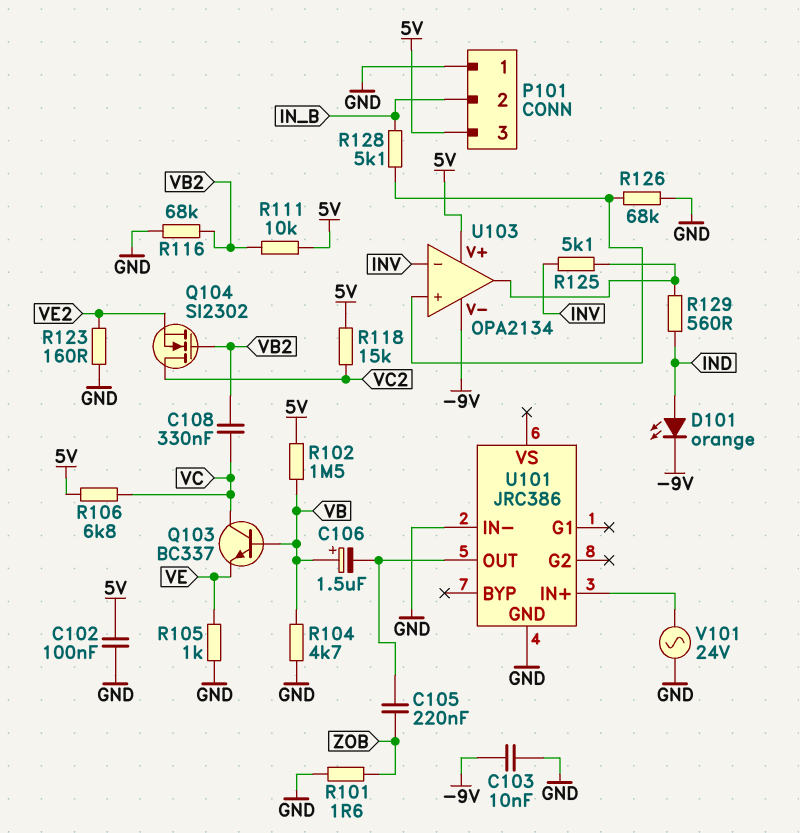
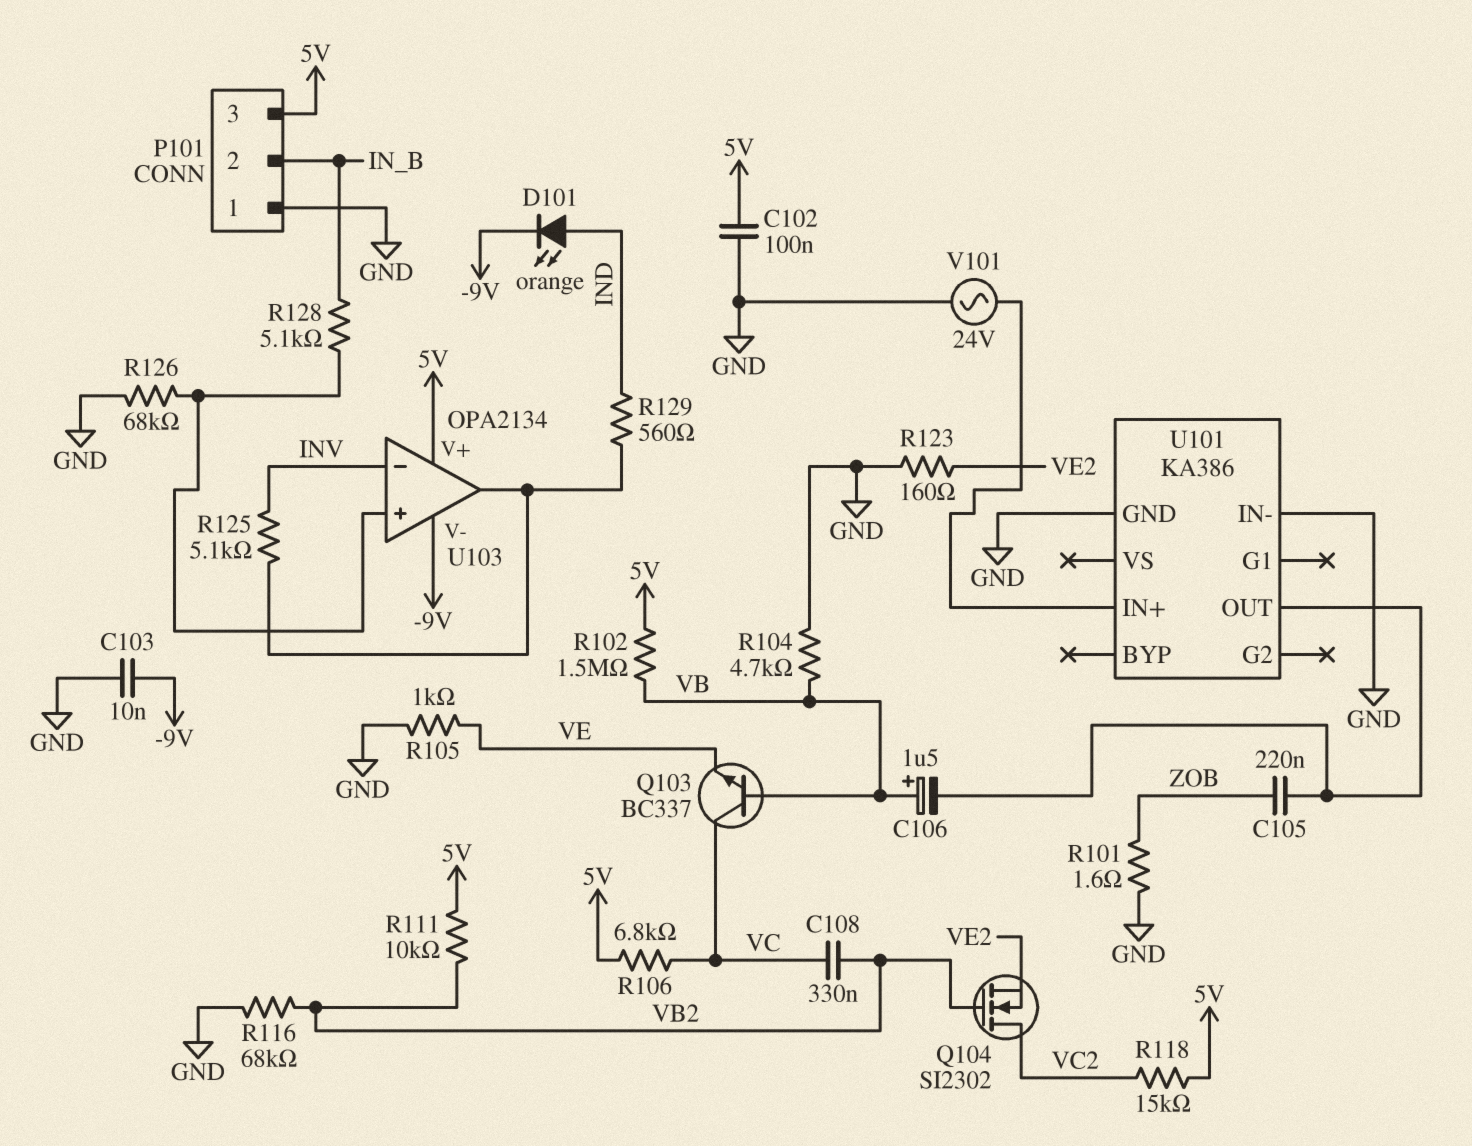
U101: JRC386 -> KA386

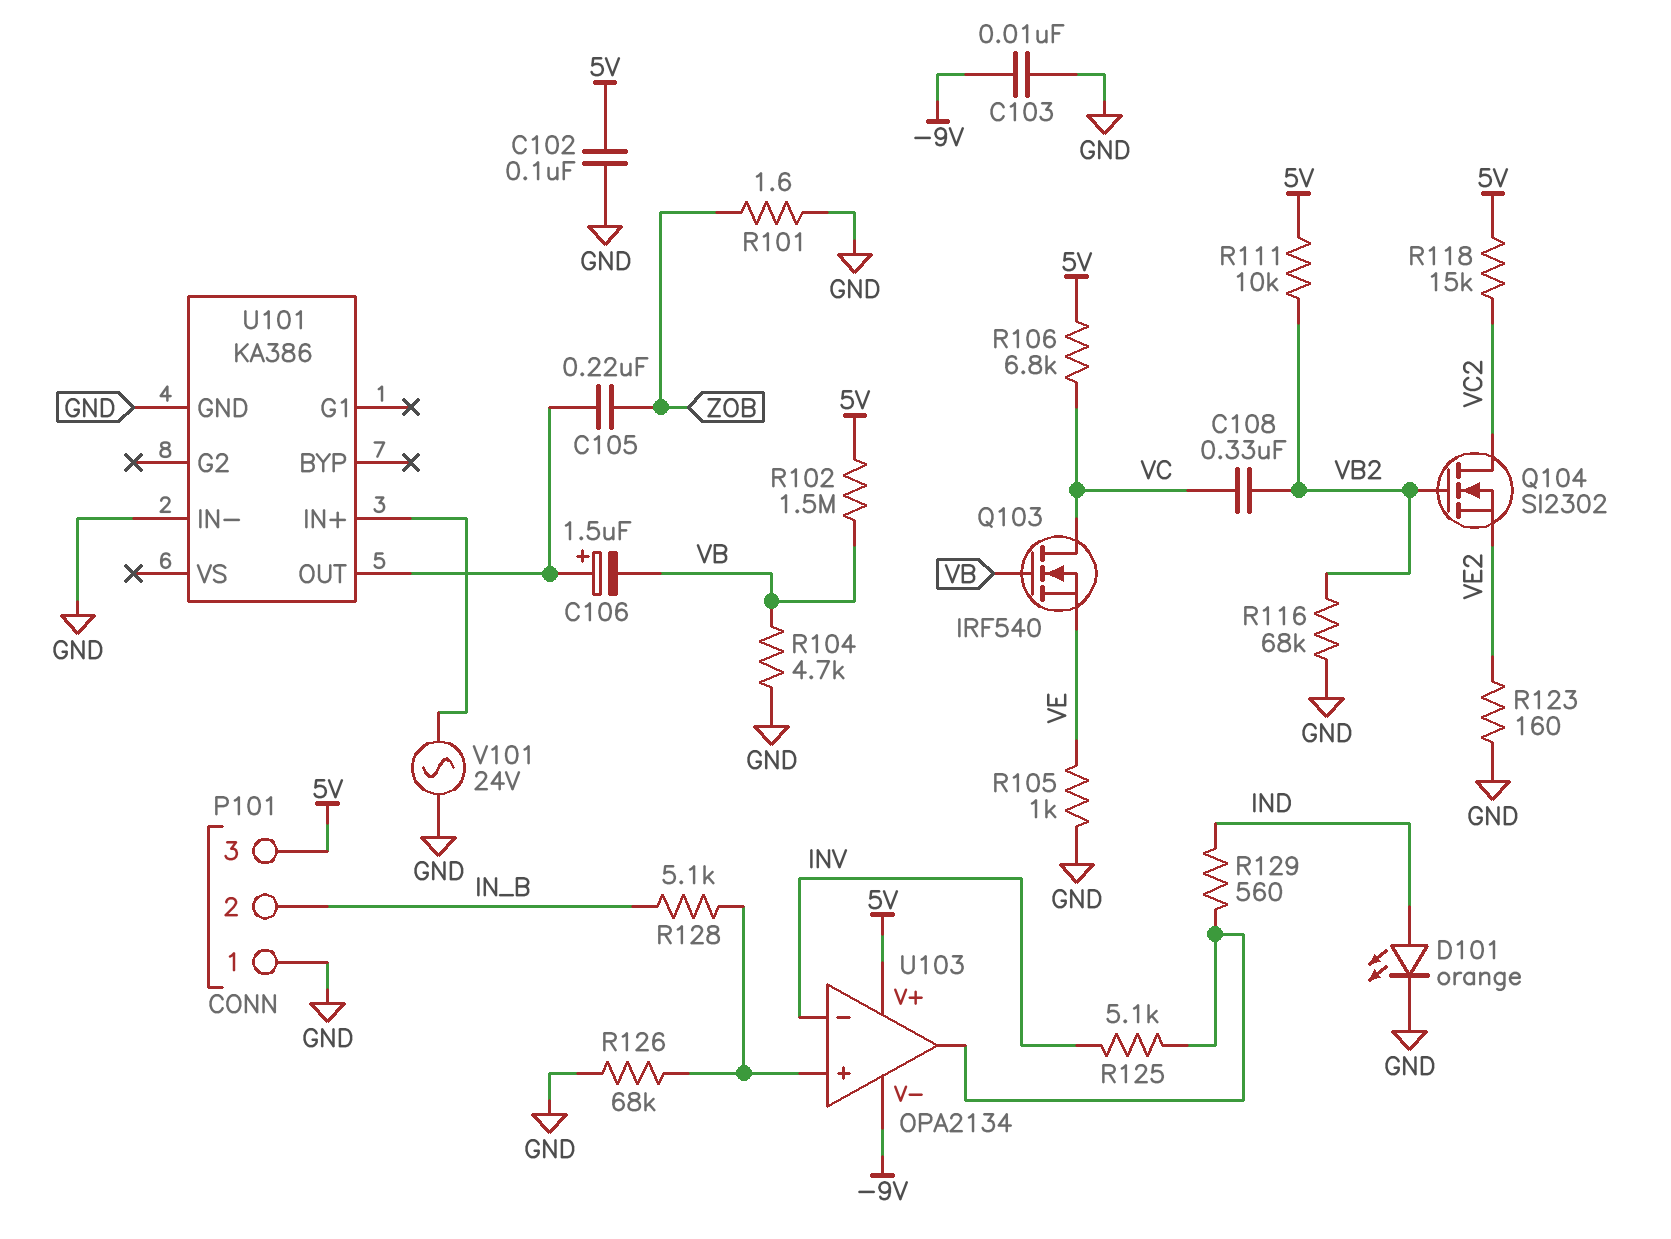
C106: 1.5uF (plus VB, minus U101/OUT) -> 1.5uF (plus U101/OUT, minus VB)
D101: LED orange (A IND, K -9V) -> LED orange (A IND, K GND)
Q103: NPN BC337 (B VB, C VC, E VE) -> NMOS IRF540 (G VB, D VC, S VE)

